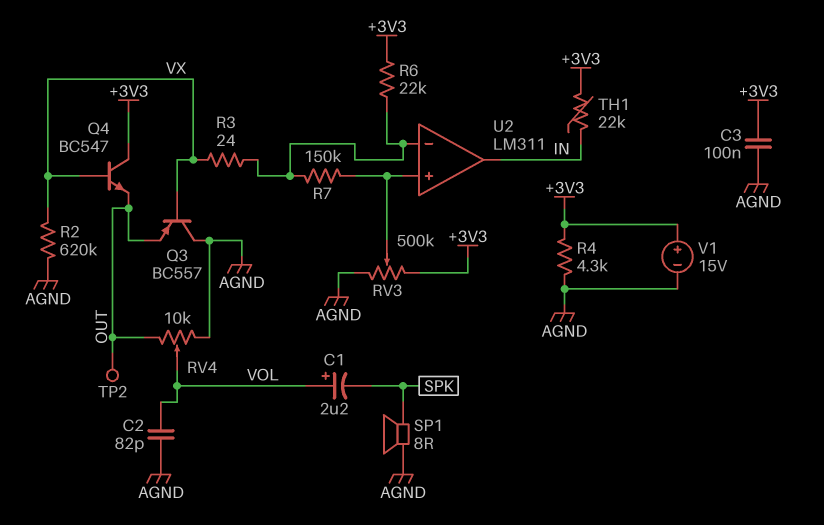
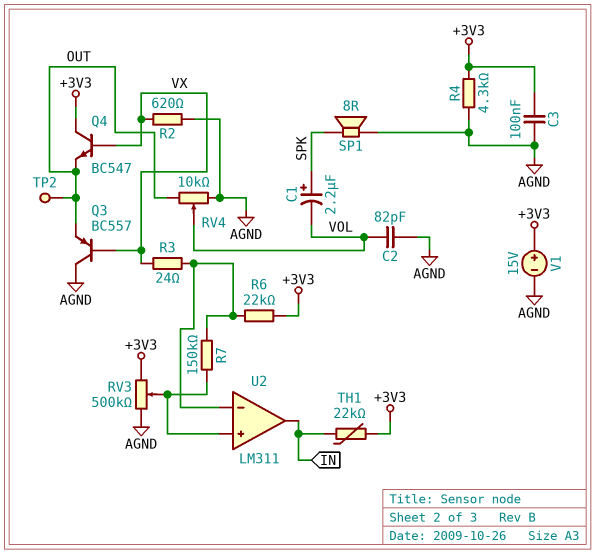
C1: 2.2uF (plus VOL, minus SPK) -> 2.2uF (plus SPK, minus VOL)
R2: 620k (AGND, VX) -> 620 (AGND, VX)

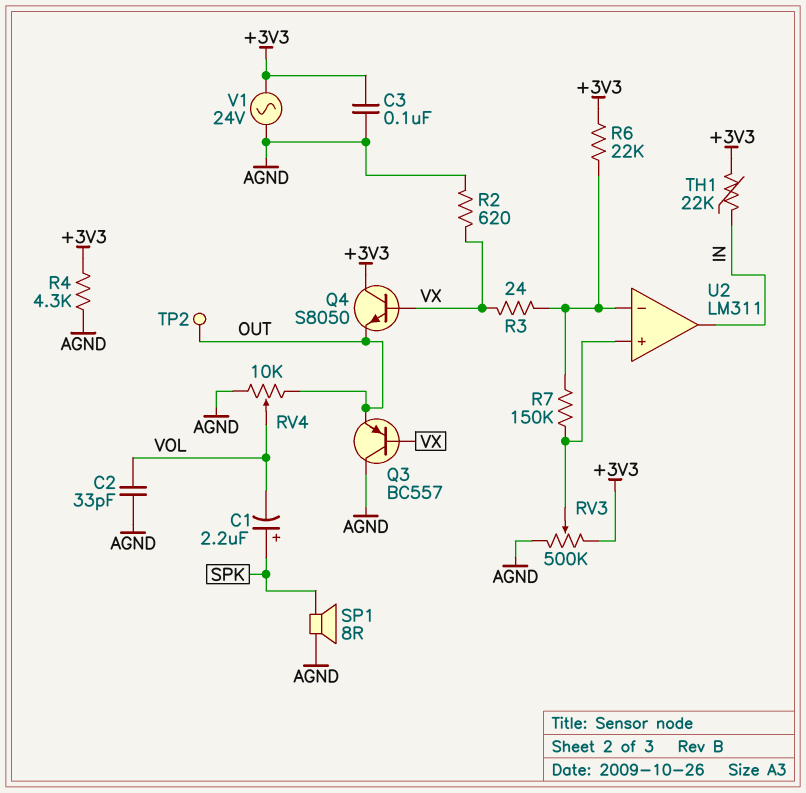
C2: 82pF (AGND, VOL) -> 33pF (AGND, VOL)
Q4: NPN BC547 (B VX, C +3V3, E OUT) -> NPN S8050 (B VX, C +3V3, E OUT)
V1: 15V (plus +3V3, minus AGND) -> AC 24V (+3V3, AGND)

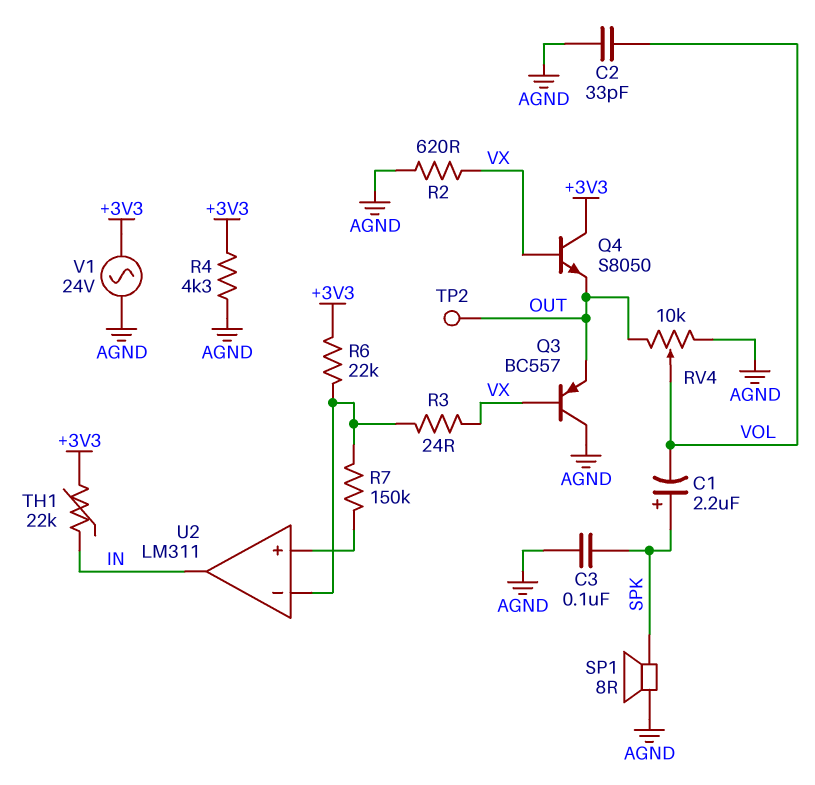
C3: 100nF (+3V3, AGND) -> 100nF (AGND, SPK)
RV3: 500k (+3V3, AGND, wiper U2/in+) -> none

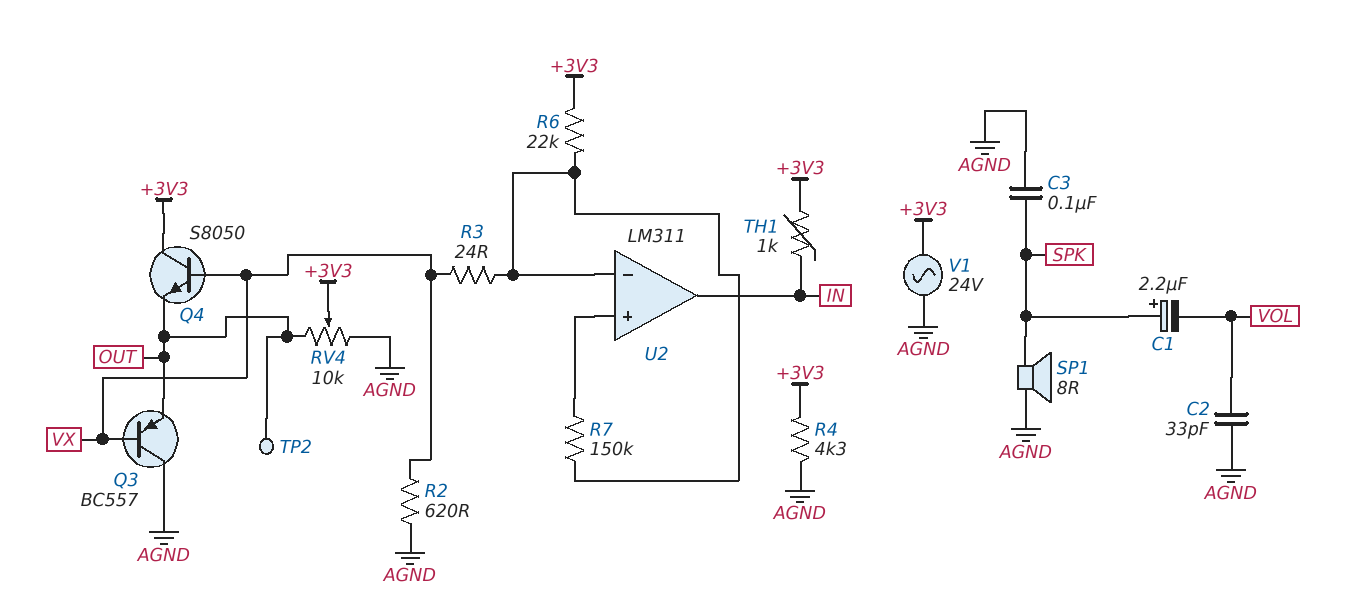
RV4: 10k (AGND, OUT, wiper VOL) -> 10k (AGND, OUT, wiper +3V3)
TH1: 22k (+3V3, IN) -> 1k (+3V3, IN)

